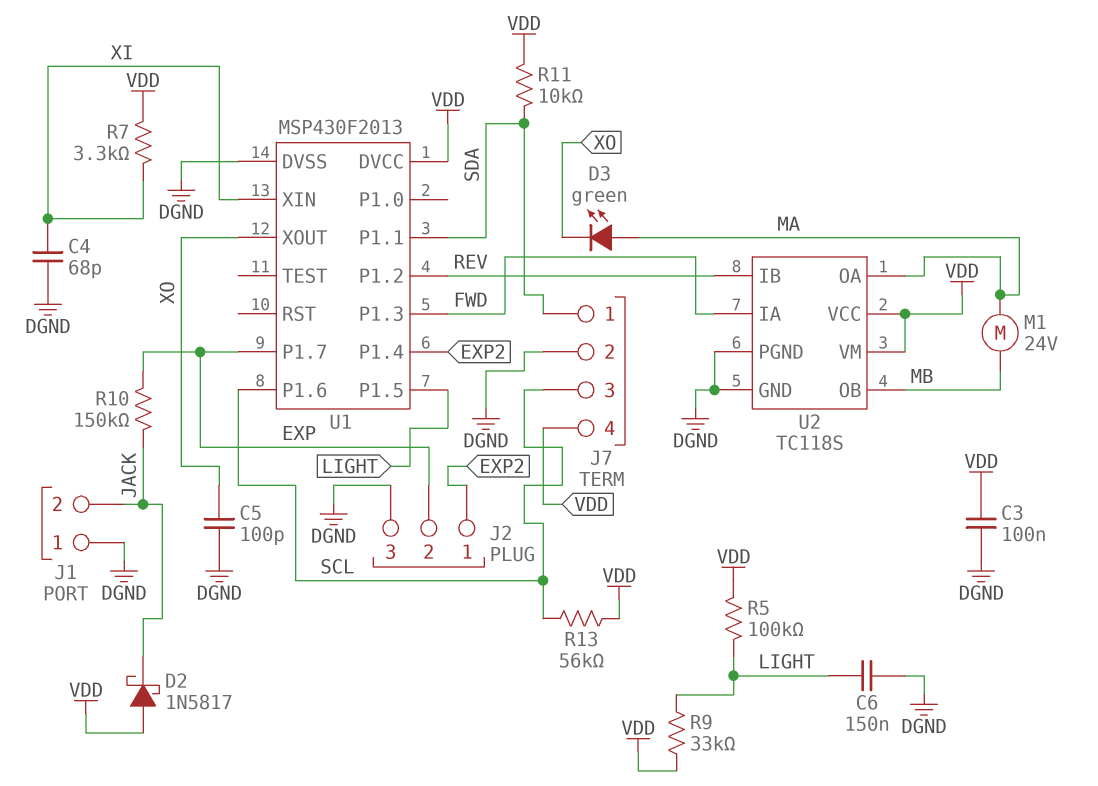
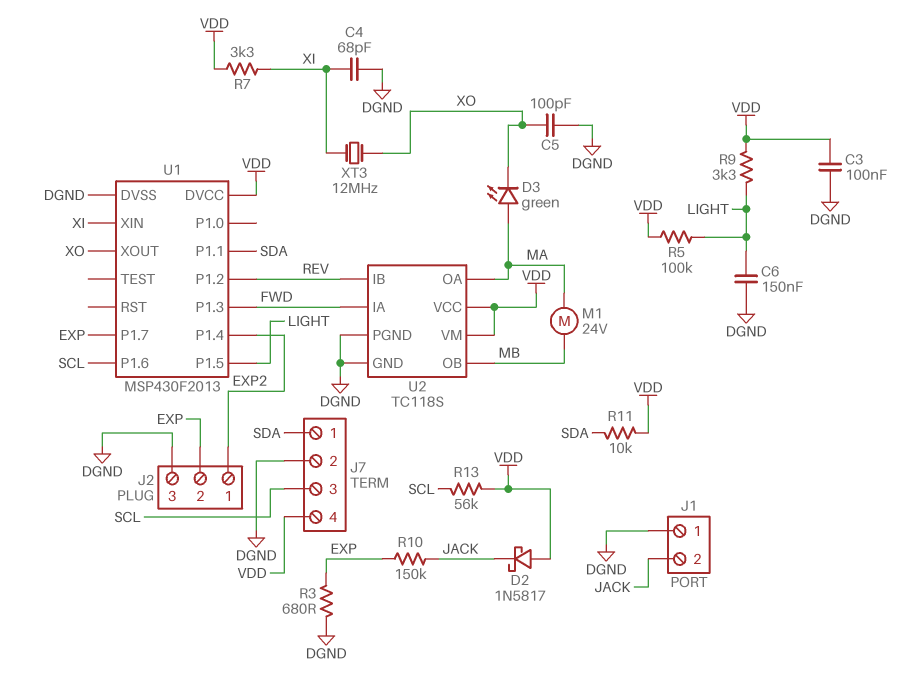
R3: none -> 680 (DGND, EXP)
R9: 33k (LIGHT, VDD) -> 3.3k (LIGHT, VDD)
XT3: none -> 12MHz (XI, XO)

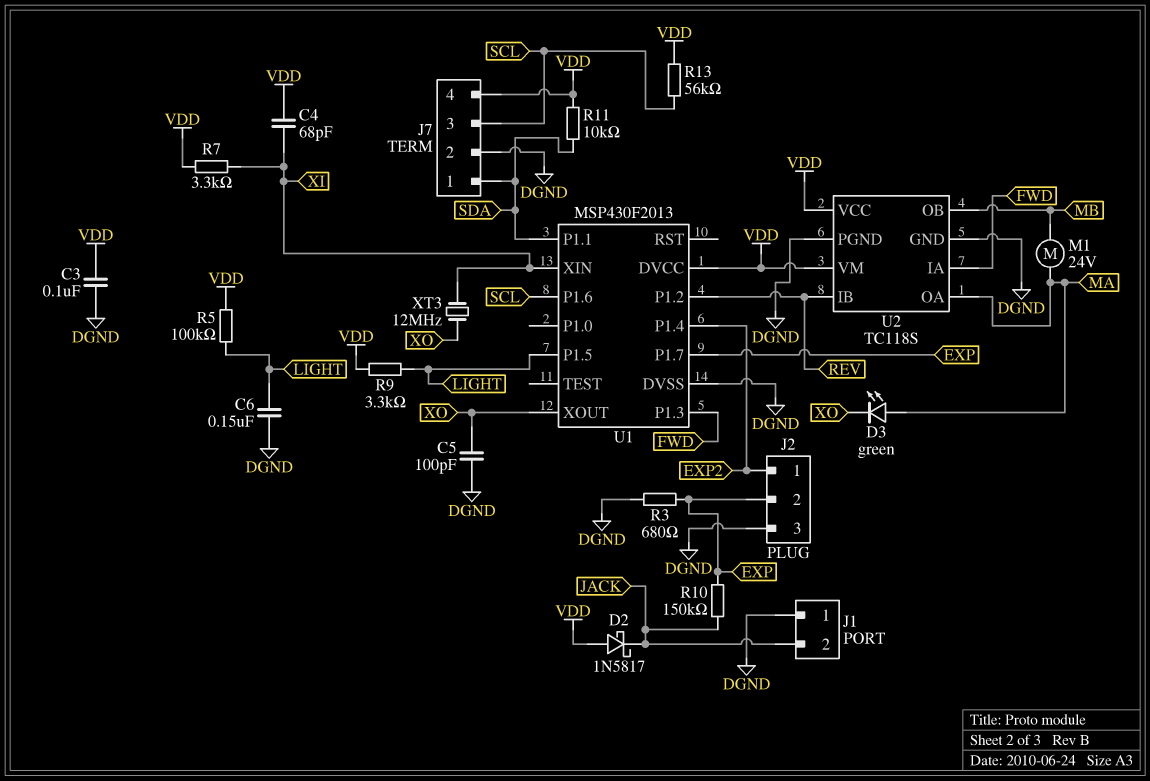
C4: 68pF (DGND, XI) -> 68pF (VDD, XI)

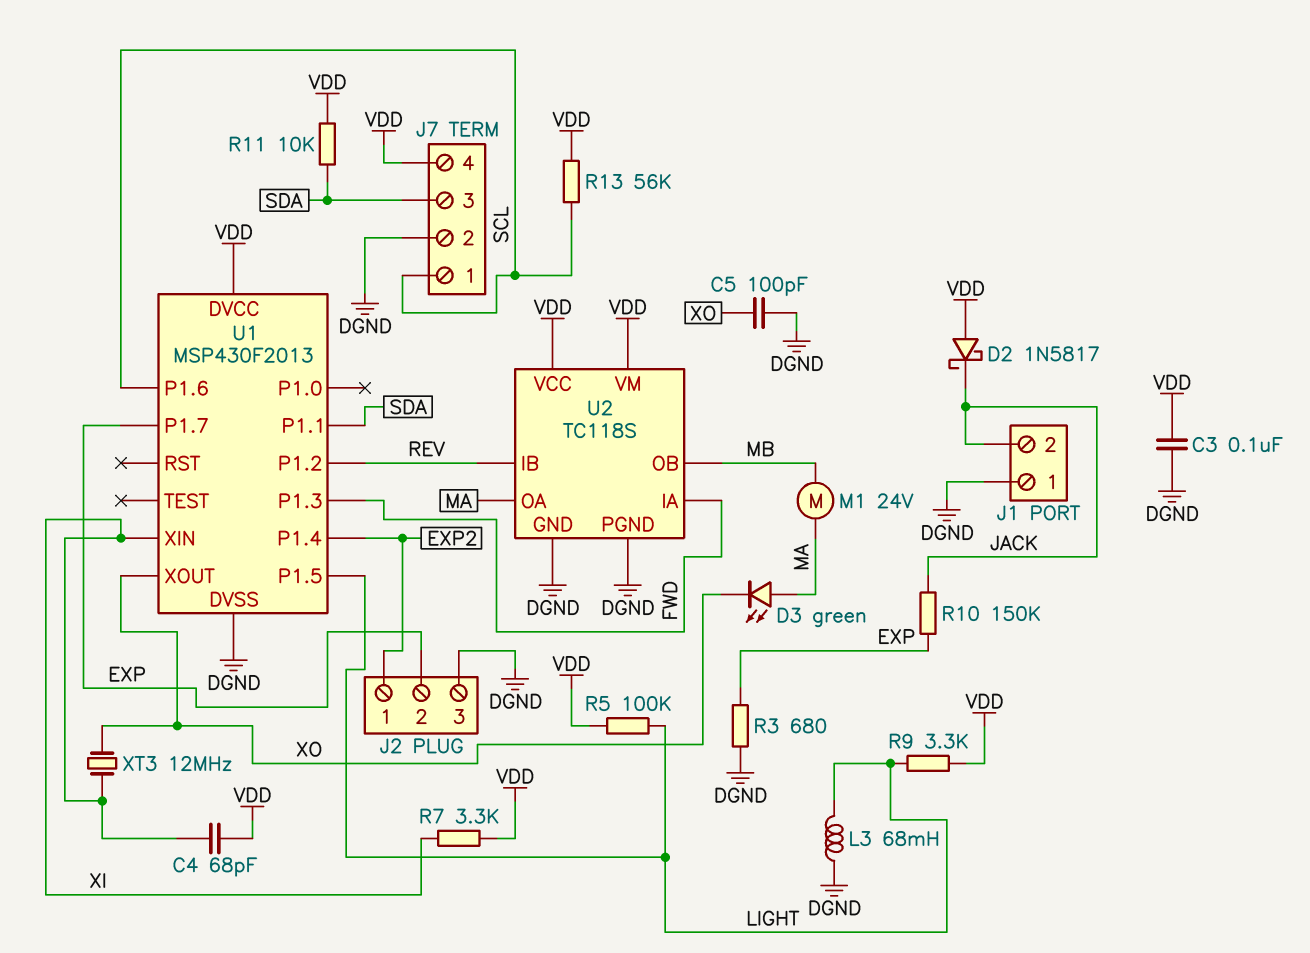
C6: 150nF (DGND, LIGHT) -> none
J7 pin 1: SDA -> SCL
J7 pin 3: SCL -> SDA
L3: none -> 68mH (DGND, LIGHT)

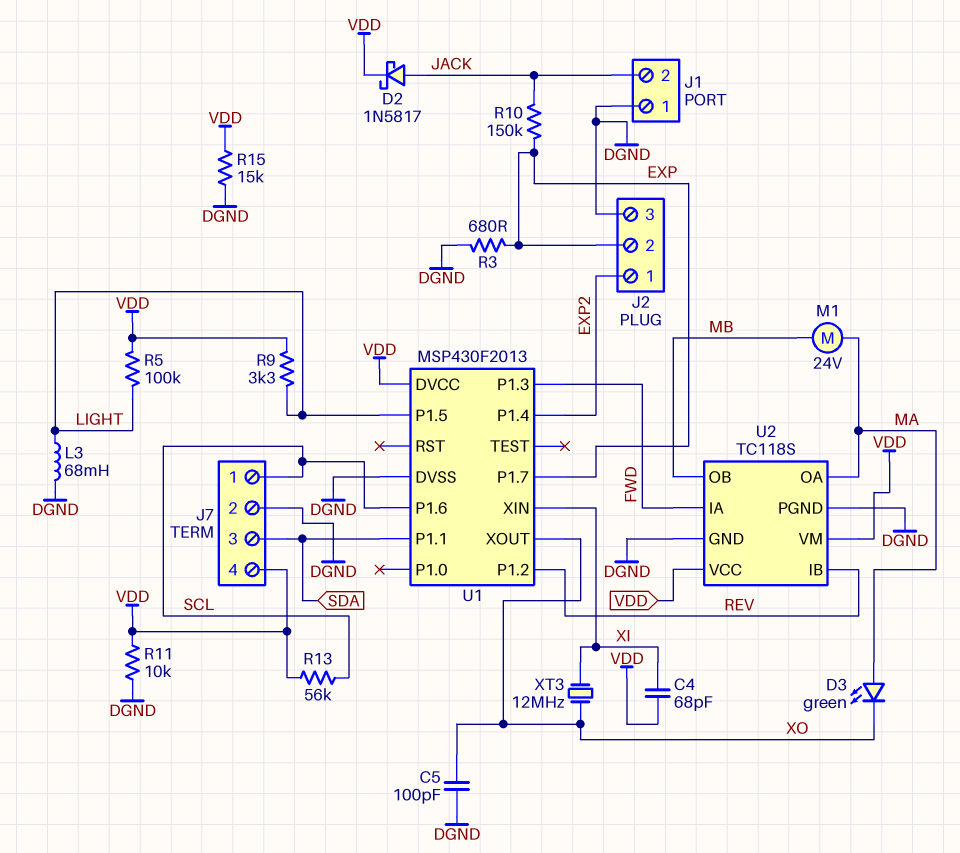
C3: 100nF (DGND, VDD) -> none
D2: schottky 1N5817 (A VDD, K JACK) -> schottky 1N5817 (A JACK, K VDD)
R7: 3.3k (VDD, XI) -> none
R11: 10k (SDA, VDD) -> 10k (DGND, VDD)
R15: none -> 15k (DGND, VDD)

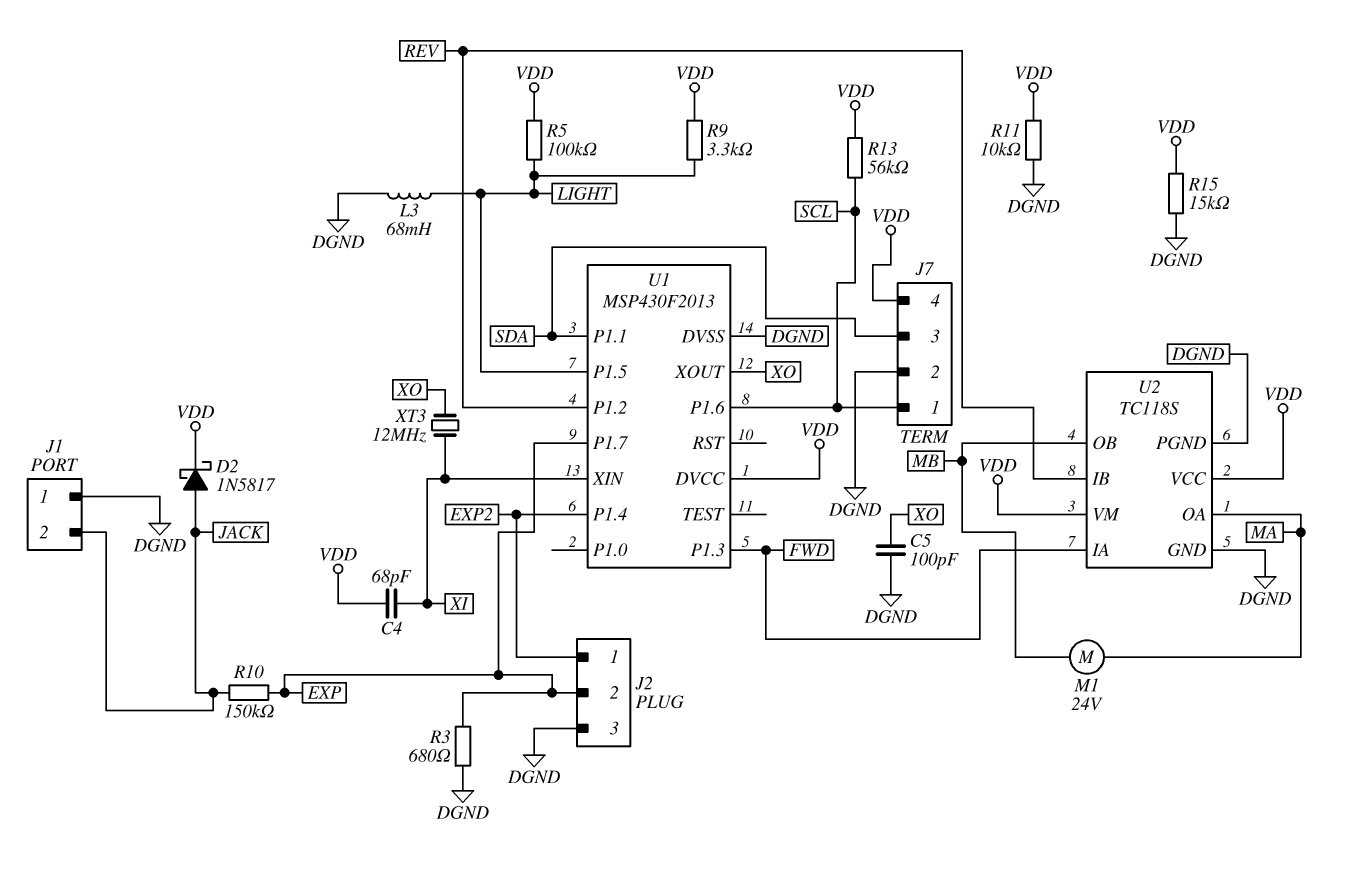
D3: LED green (A MA, K XO) -> none

